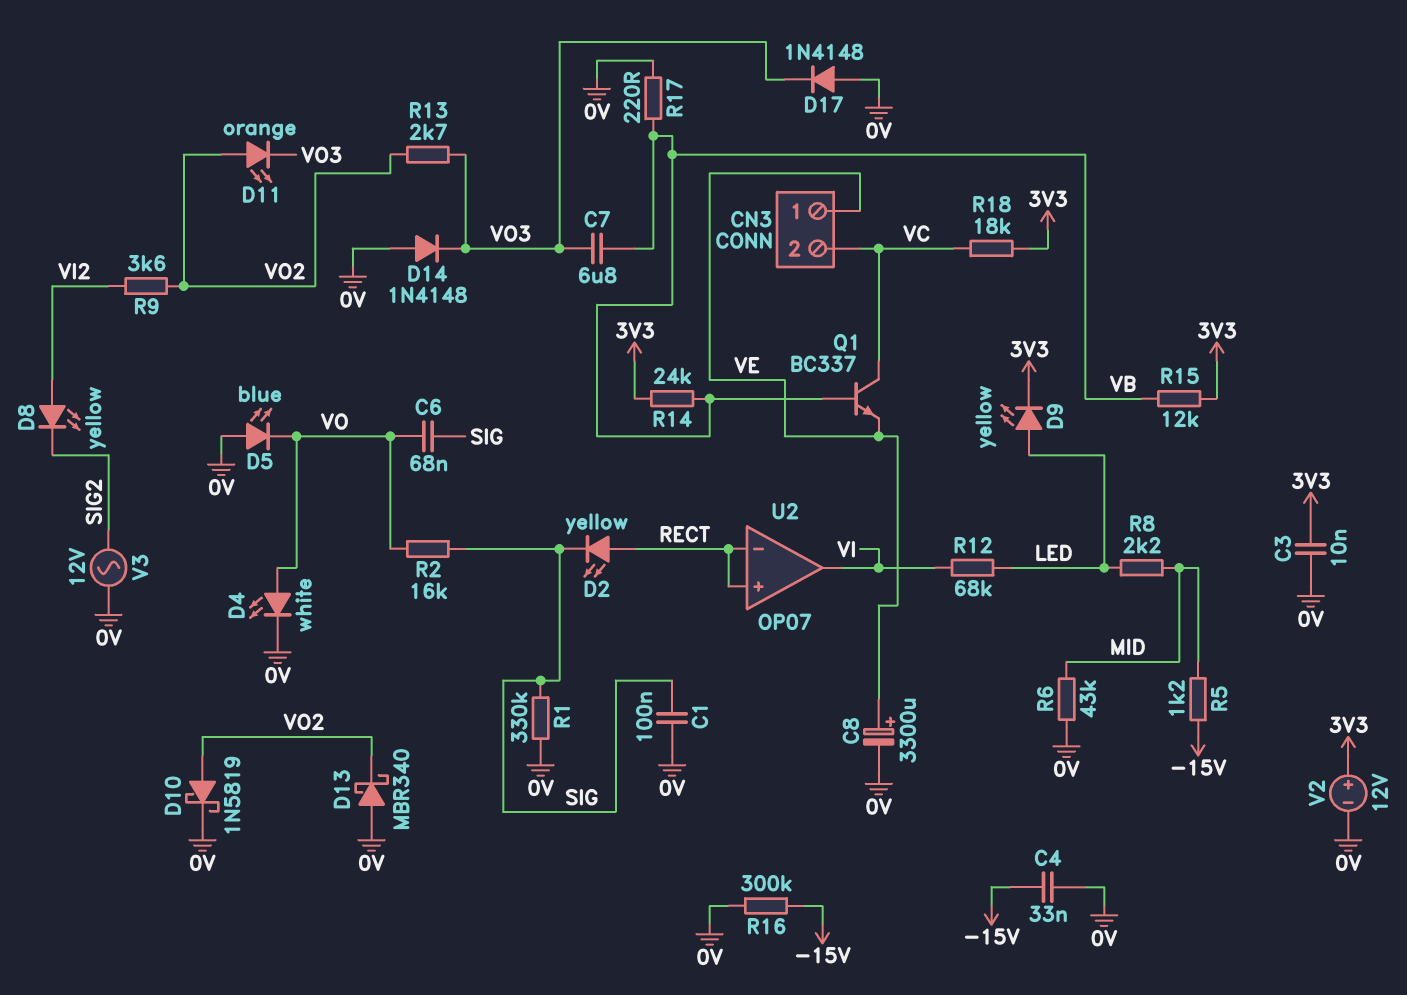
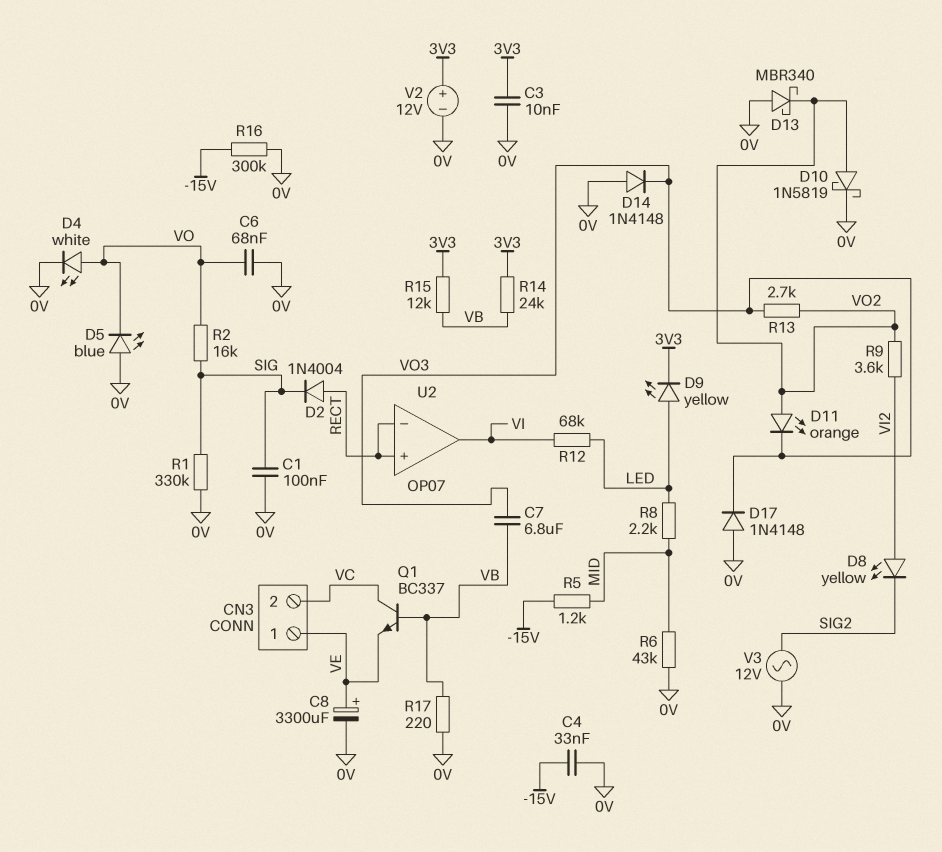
C6: 68nF (SIG, VO) -> 68nF (0V, VO)
D2: LED yellow (A RECT, K SIG) -> diode 1N4004 (A RECT, K SIG)
R18: 18k (3V3, VC) -> none

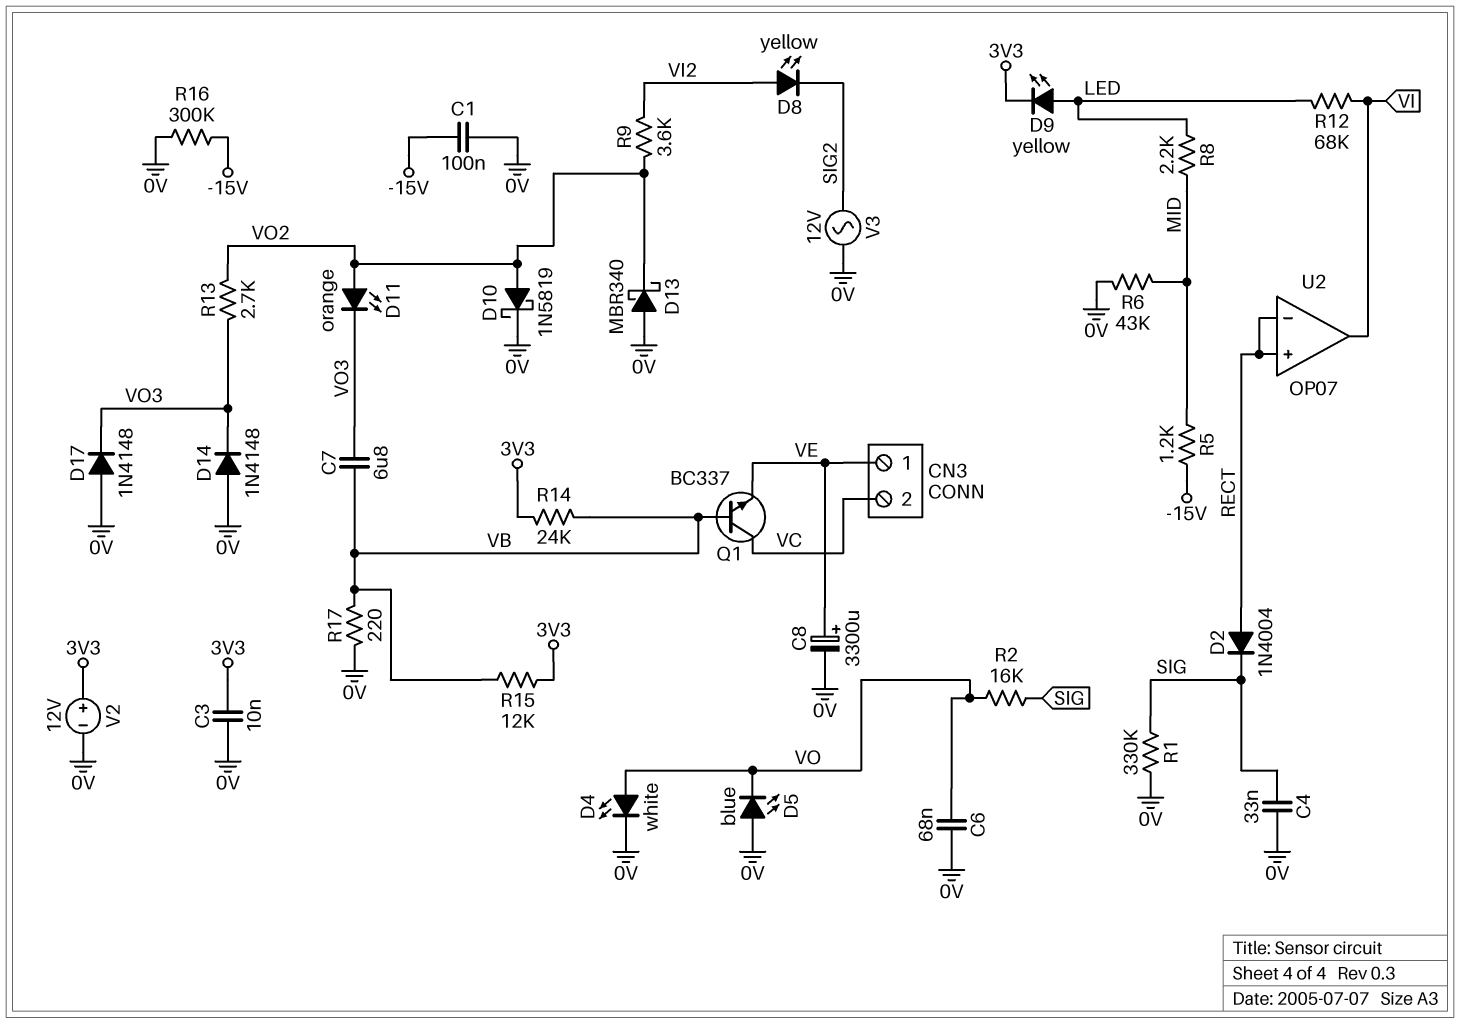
C1: 100nF (0V, SIG) -> 100nF (-15V, 0V)
C4: 33nF (-15V, 0V) -> 33nF (0V, SIG)

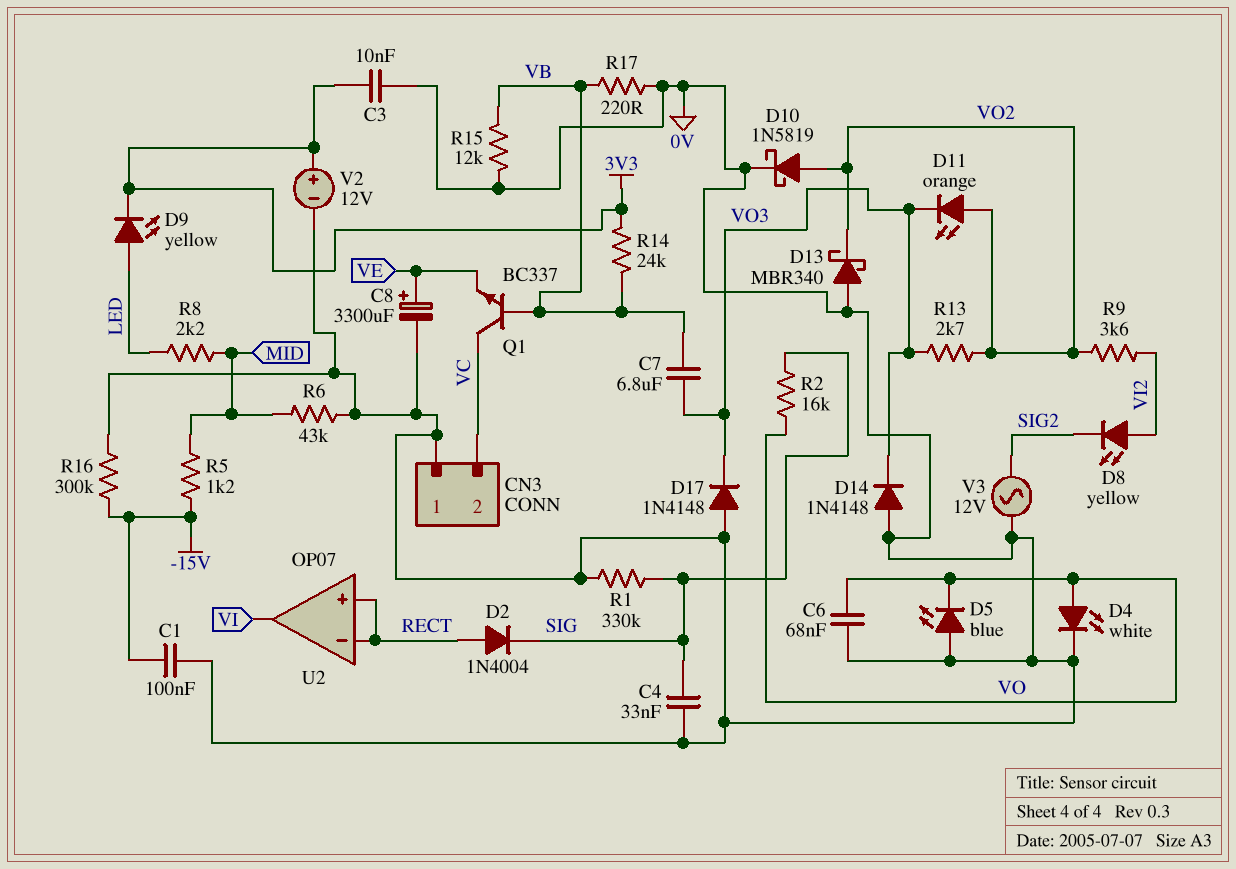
CN3 pin 1: VE -> 0V
R12: 68k (LED, VI) -> none
R15: 12k (3V3, VB) -> 12k (0V, VB)

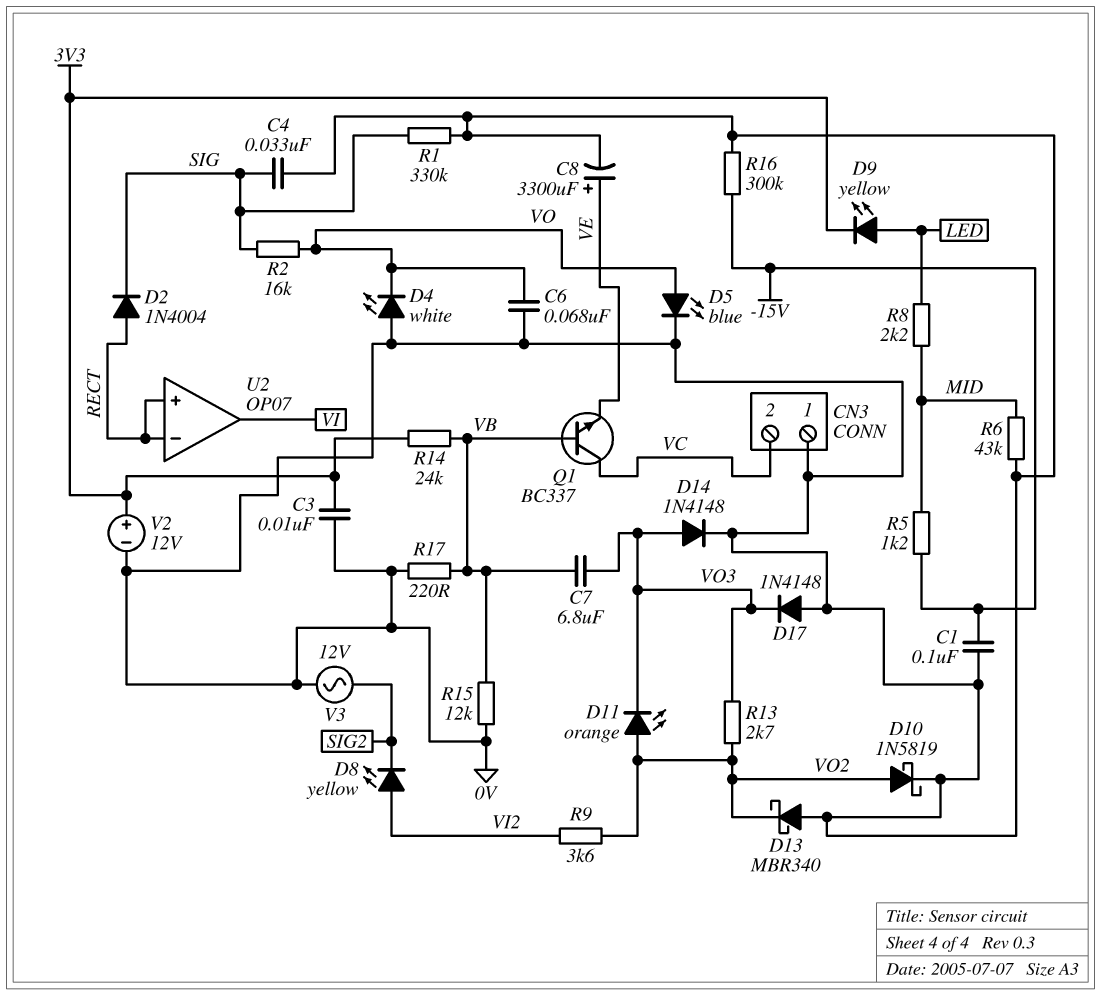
D4: LED white (A VO, K 0V) -> LED white (A 0V, K VO)
D5: LED blue (A 0V, K VO) -> LED blue (A VO, K 0V)
D14: diode 1N4148 (A 0V, K VO3) -> diode 1N4148 (A VO3, K 0V)

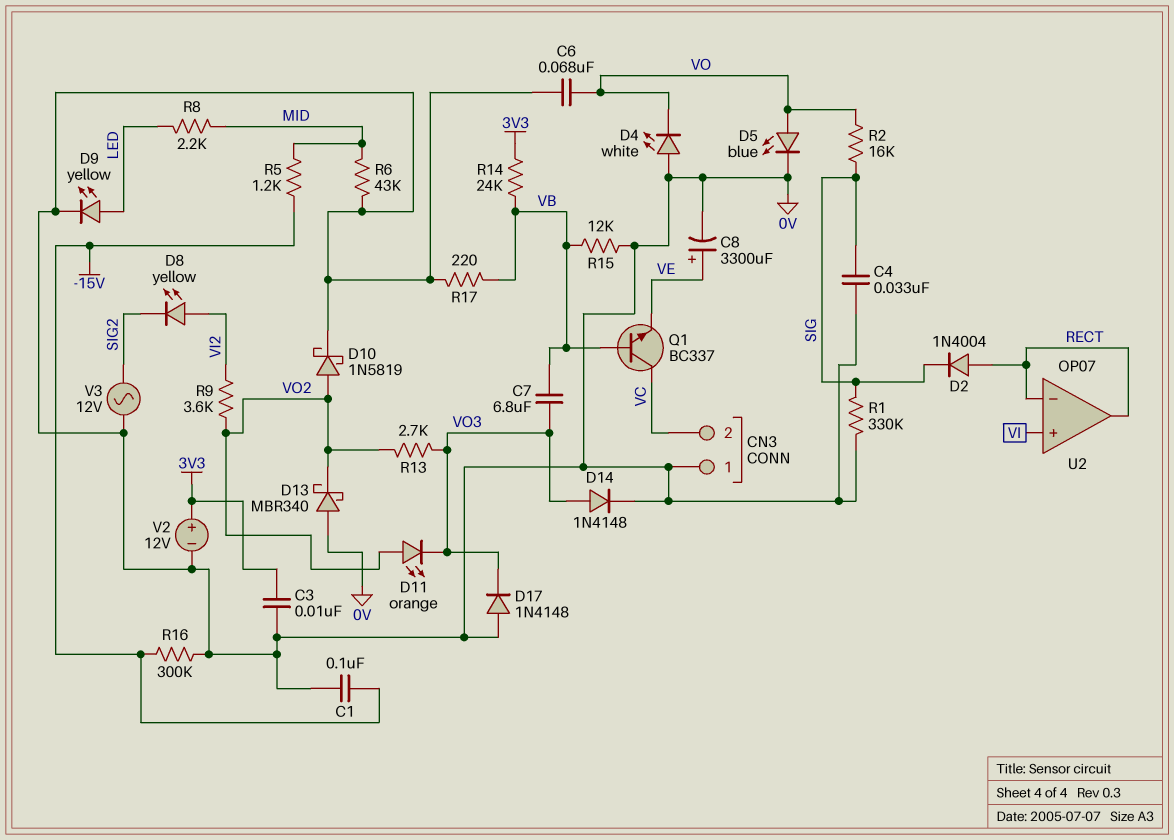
D9: LED yellow (A LED, K 3V3) -> LED yellow (A LED, K 0V)
U2 pin in+: RECT -> VI
U2 pin out: VI -> RECT

